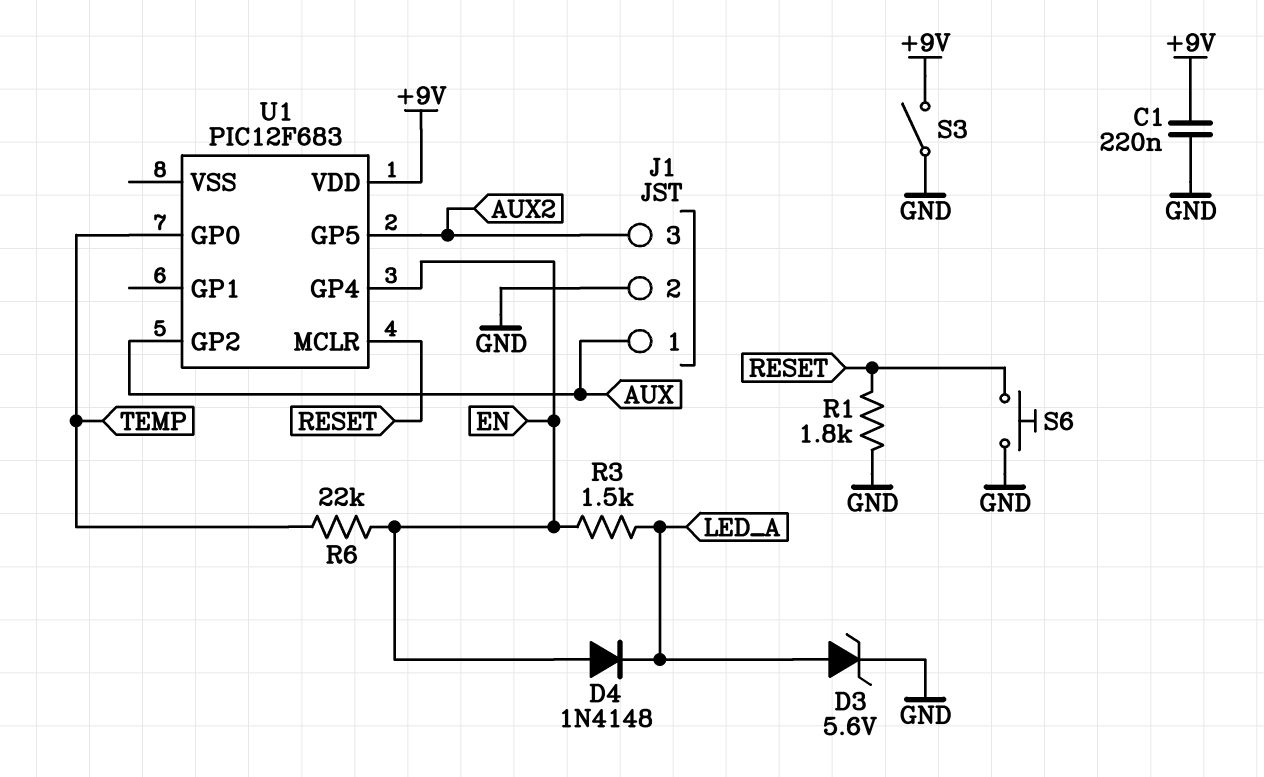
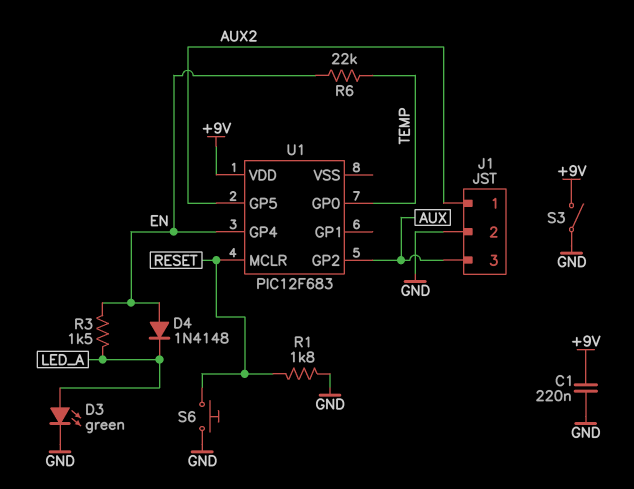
D3: zener 5.6V (A LED_A, K GND) -> LED green (A LED_A, K GND)
J1 pin 1: AUX -> AUX2
J1 pin 3: AUX2 -> AUX

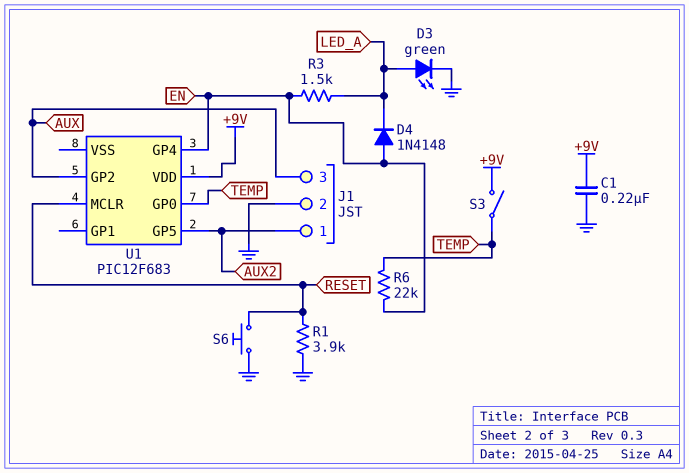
R1: 1.8k (GND, RESET) -> 3.9k (GND, RESET)
S3: switch (+9V, GND) -> switch (+9V, TEMP)

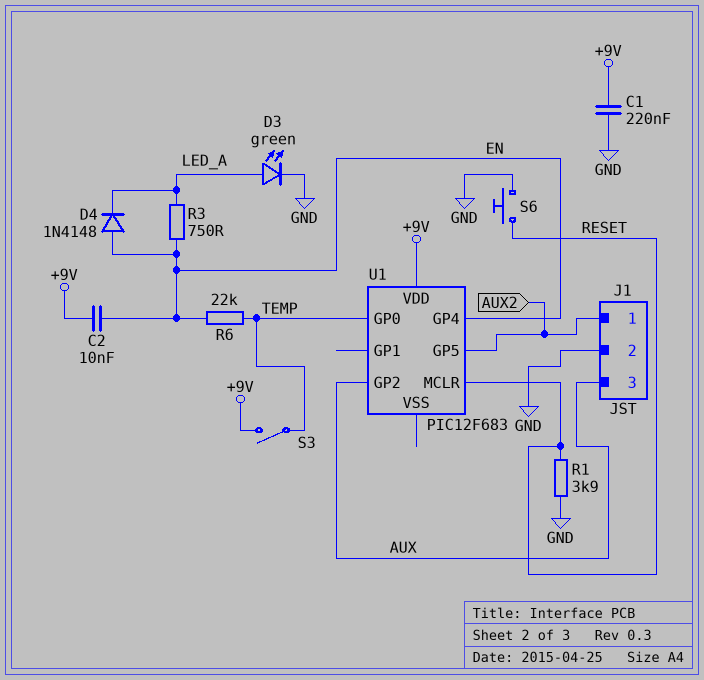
C2: none -> 10nF (+9V, EN)
R3: 1.5k (EN, LED_A) -> 750 (EN, LED_A)

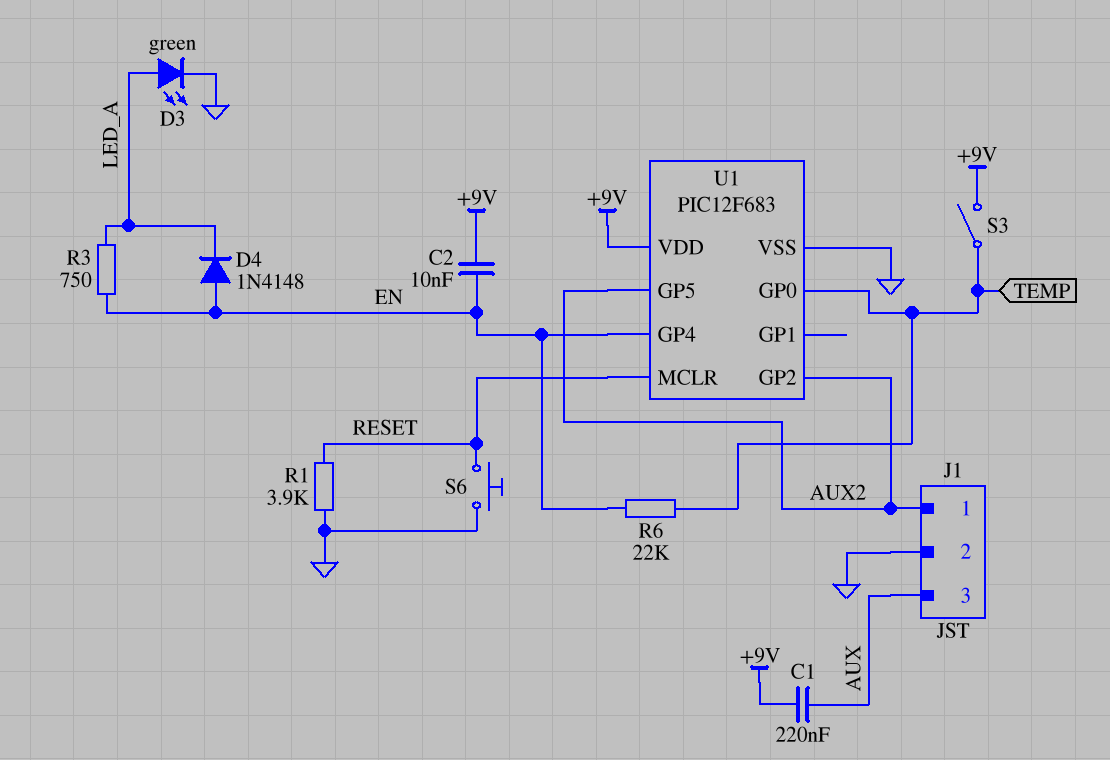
C1: 220nF (+9V, GND) -> 220nF (+9V, AUX)
U1 pin GP2: AUX -> AUX2
U1 pin VSS: none -> GND

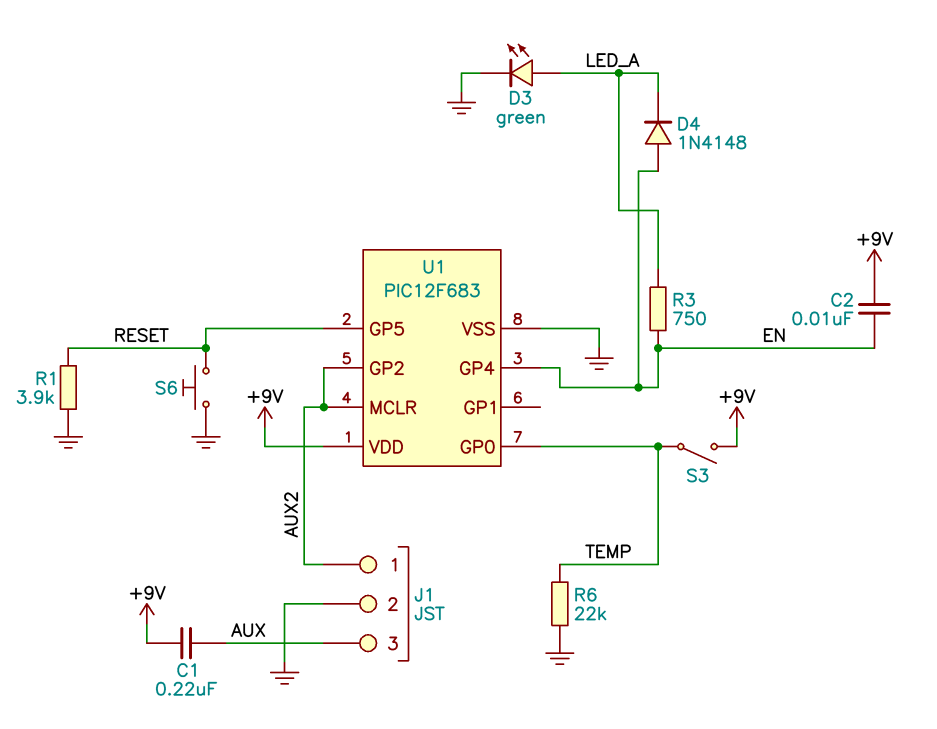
R6: 22k (EN, TEMP) -> 22k (GND, TEMP)
U1 pin GP5: AUX2 -> RESET
U1 pin MCLR: RESET -> AUX2

